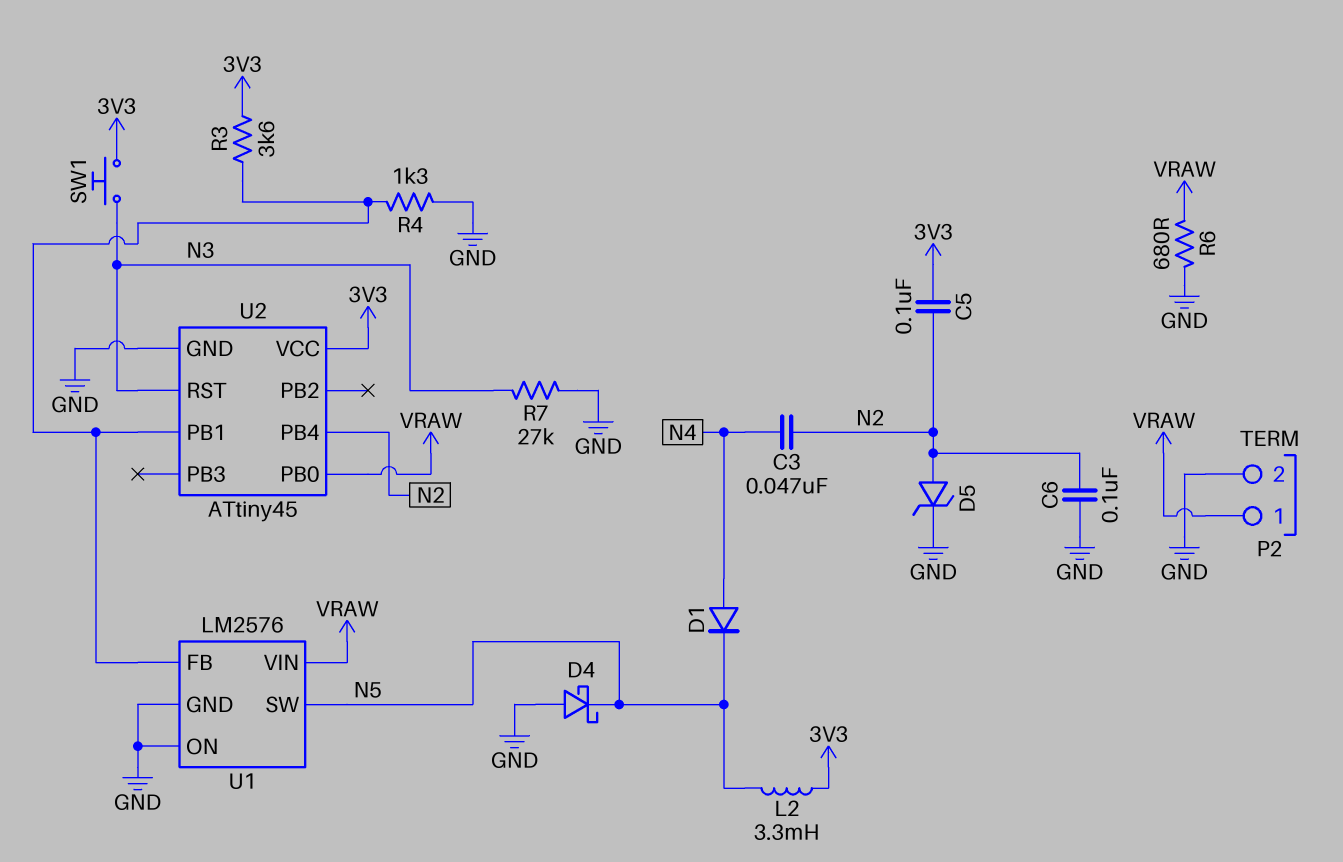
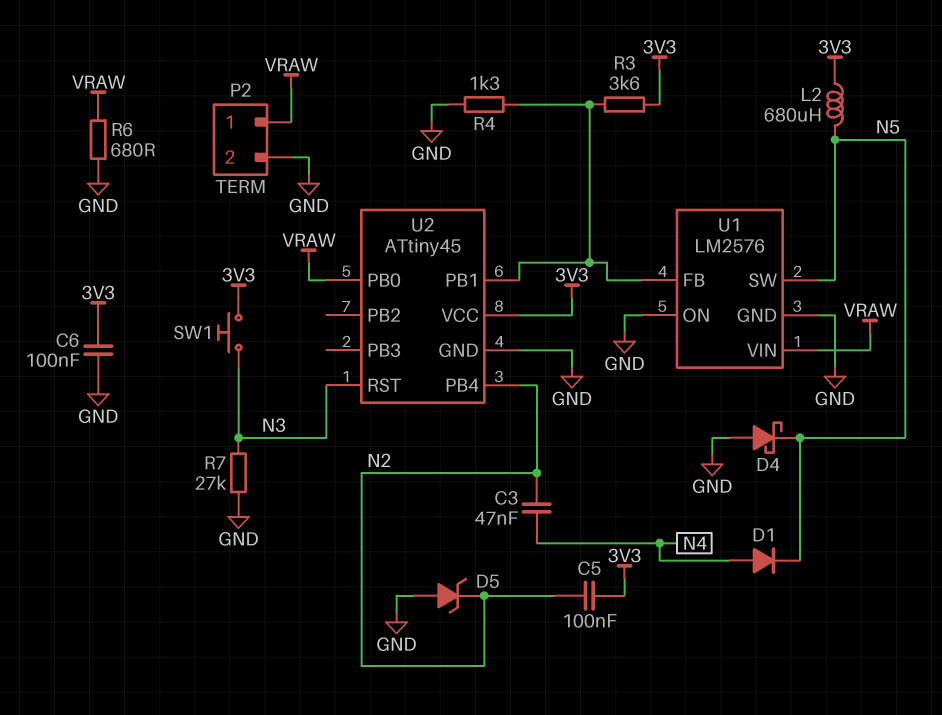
C6: 100nF (GND, N2) -> 100nF (3V3, GND)
D5: zener (A N2, K GND) -> zener (A GND, K N2)
L2: 3.3mH (3V3, N5) -> 680uH (3V3, N5)

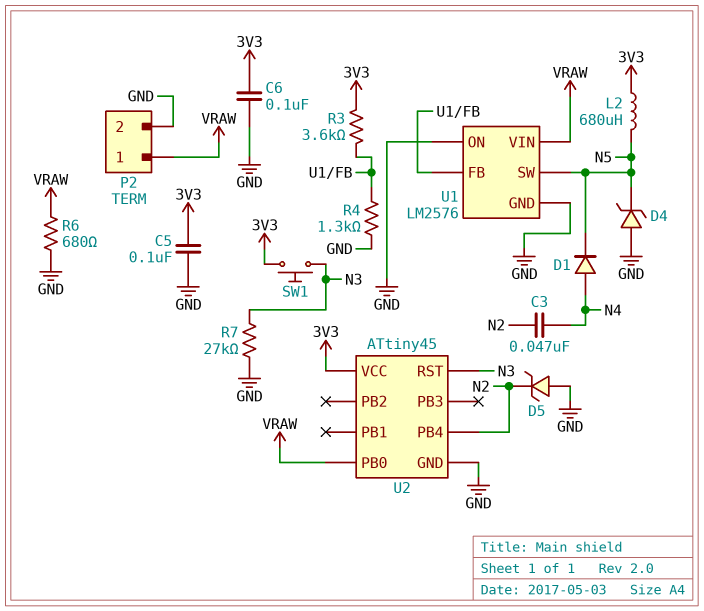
C5: 100nF (3V3, N2) -> 100nF (3V3, GND)
D4: schottky (A GND, K N5) -> zener (A GND, K N5)
U2 pin PB1: U1/FB -> none

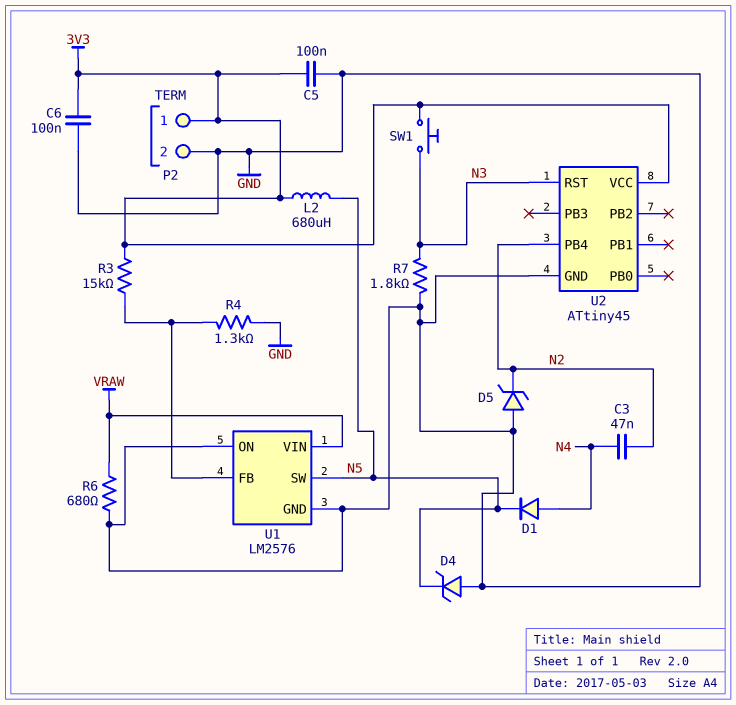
P2 pin 1: VRAW -> 3V3
R3: 3.6k (3V3, U1/FB) -> 15k (3V3, U1/FB)
R7: 27k (GND, N3) -> 1.8k (GND, N3)
U2 pin PB0: VRAW -> none

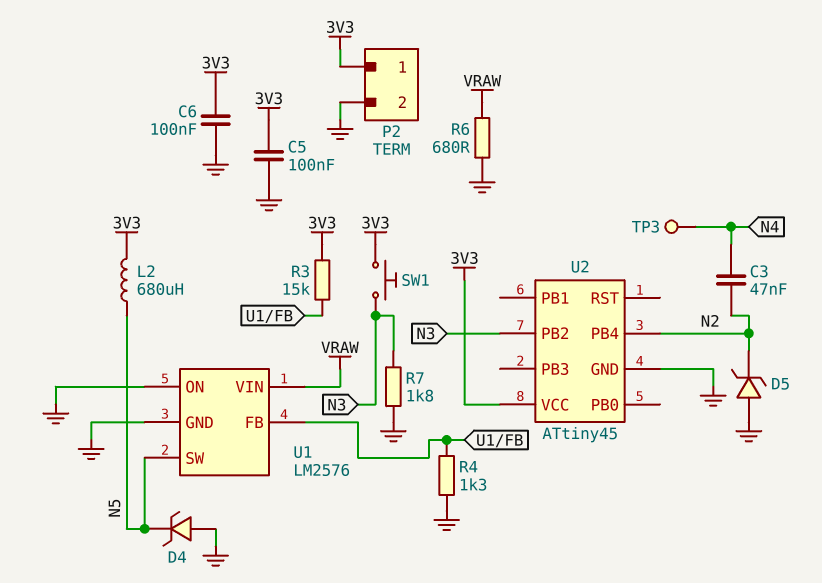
D1: diode (A N4, K N5) -> none
TP3: none -> test point (N4)
U2 pin PB2: none -> N3
U2 pin RST: N3 -> none

